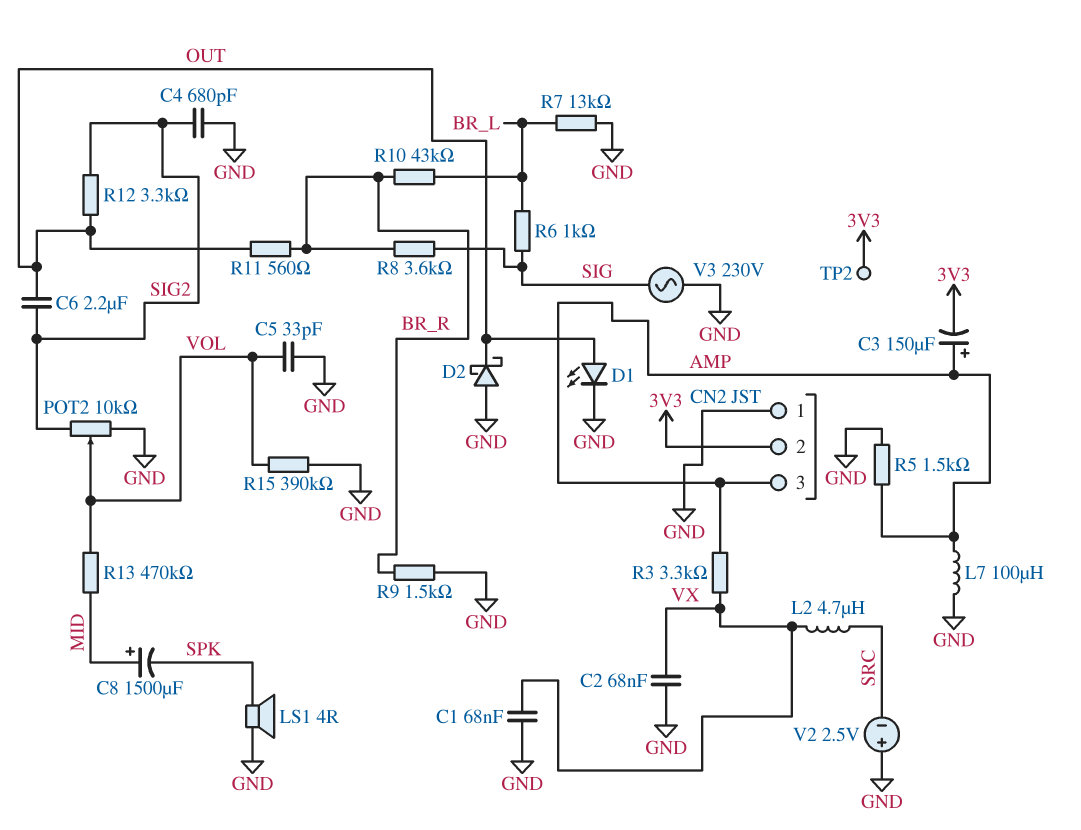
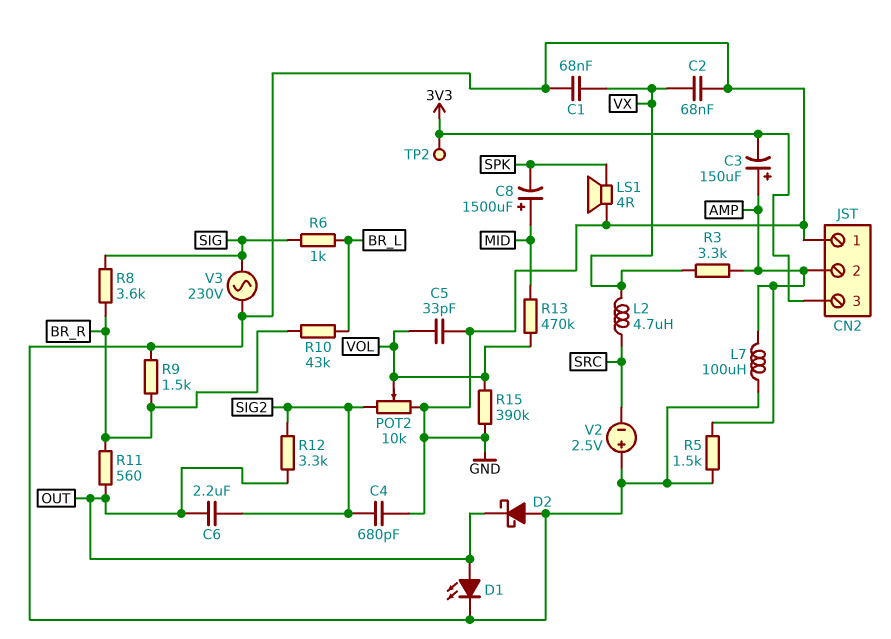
CN2 pin 2: 3V3 -> AMP
CN2 pin 3: AMP -> 3V3
R7: 13k (BR_L, GND) -> none

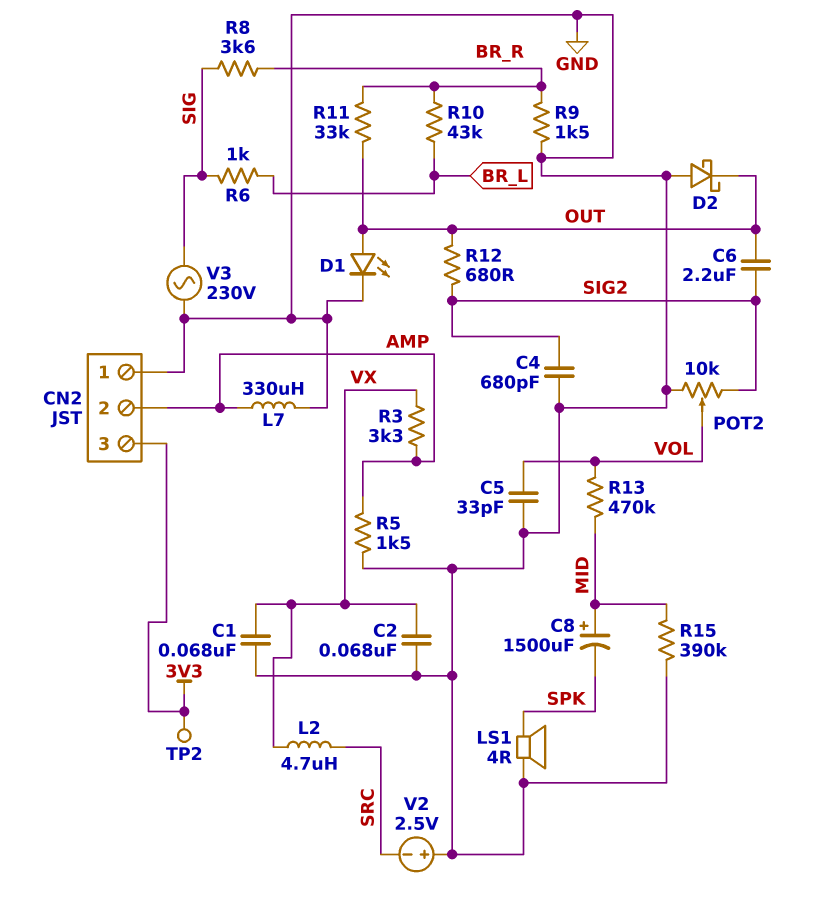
C3: 150uF (plus AMP, minus 3V3) -> none
L7: 100uH (AMP, GND) -> 330uH (AMP, GND)
R11: 560 (BR_R, OUT) -> 33k (BR_R, OUT)
R12: 3.3k (OUT, SIG2) -> 680 (OUT, SIG2)
R15: 390k (GND, VOL) -> 390k (GND, MID)

